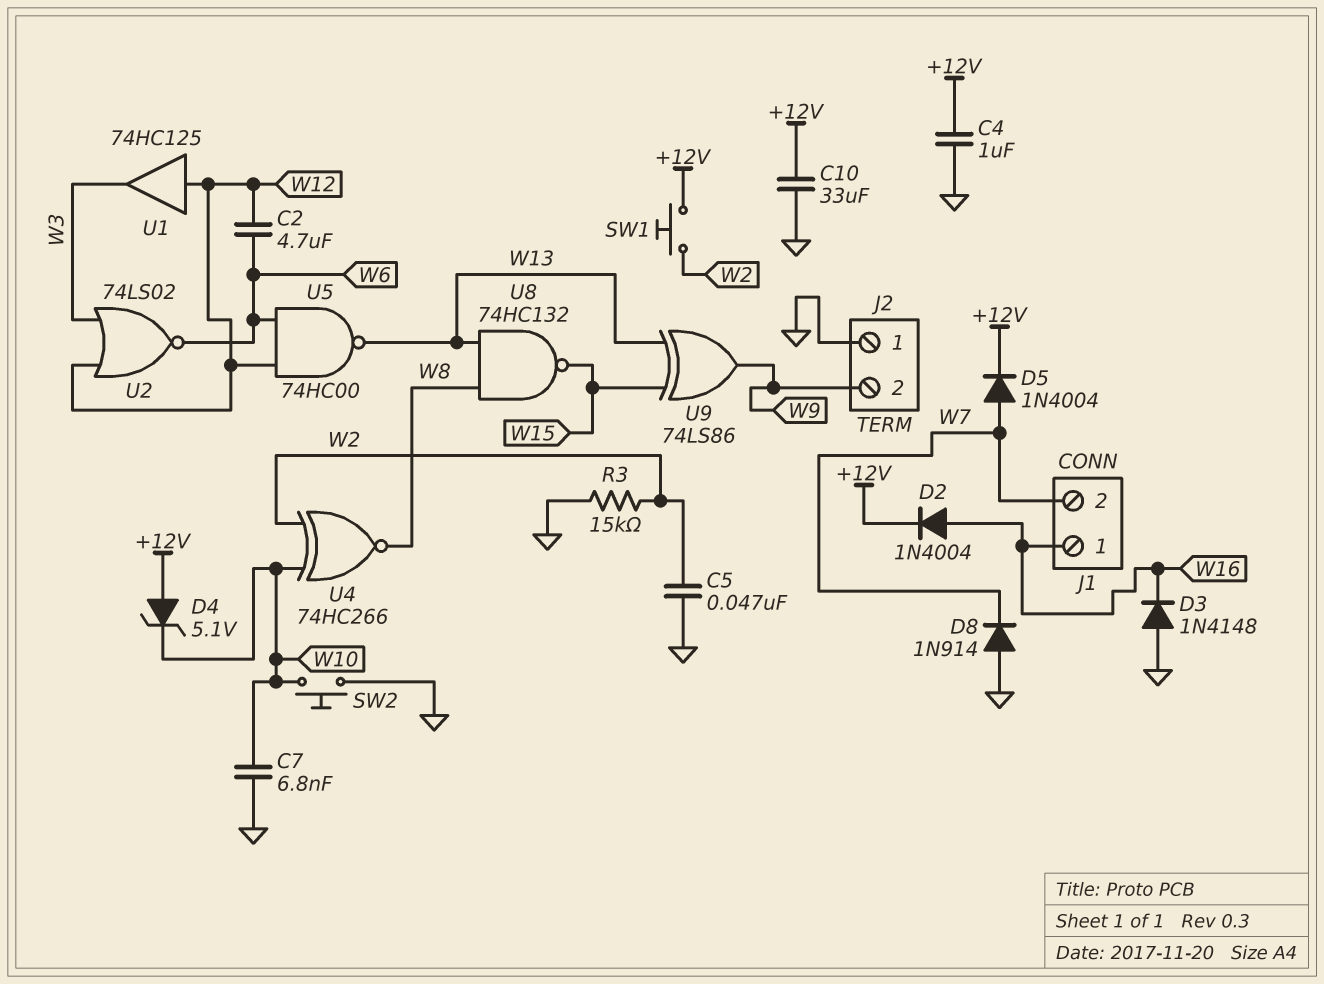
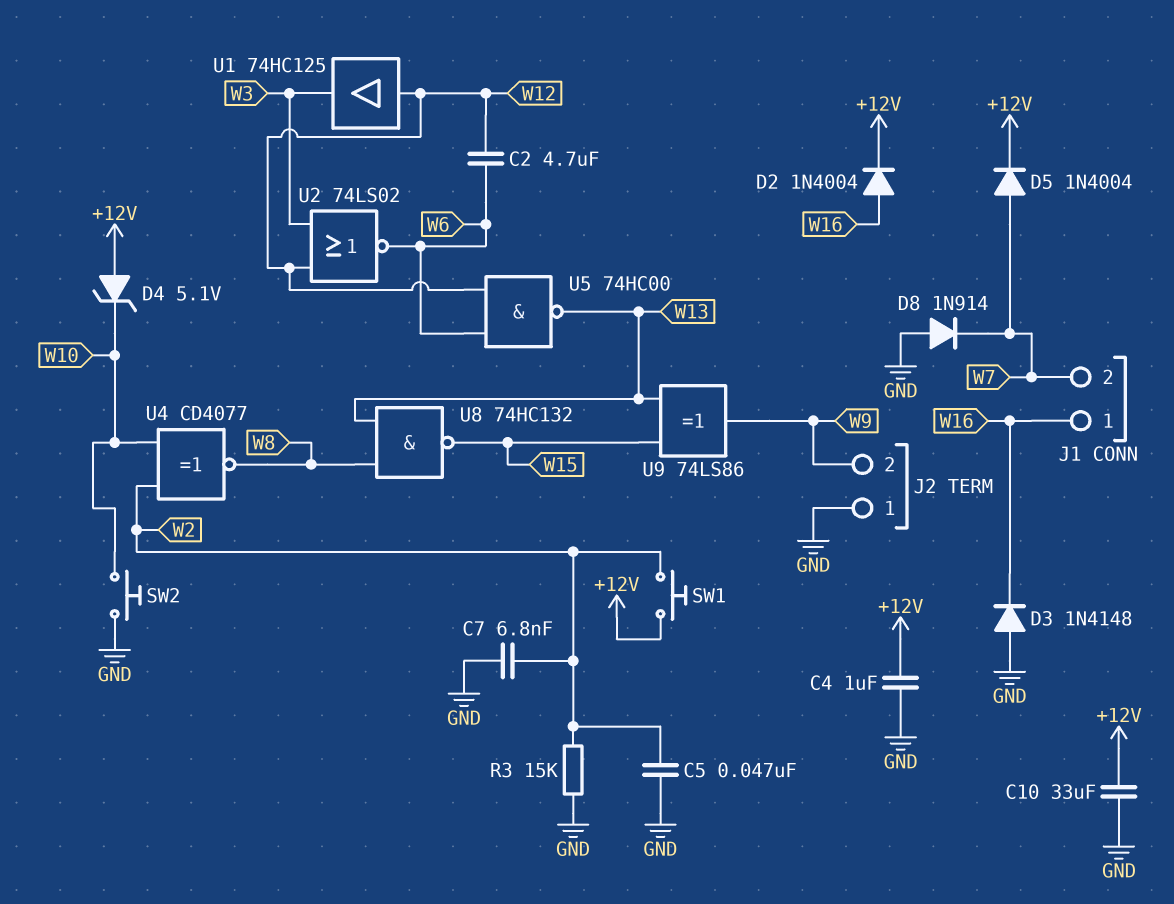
C7: 6.8nF (GND, W10) -> 6.8nF (GND, W2)
U4: XNOR 74HC266 (in W2, in W10, out W8) -> XNOR CD4077 (in W2, in W10, out W8)

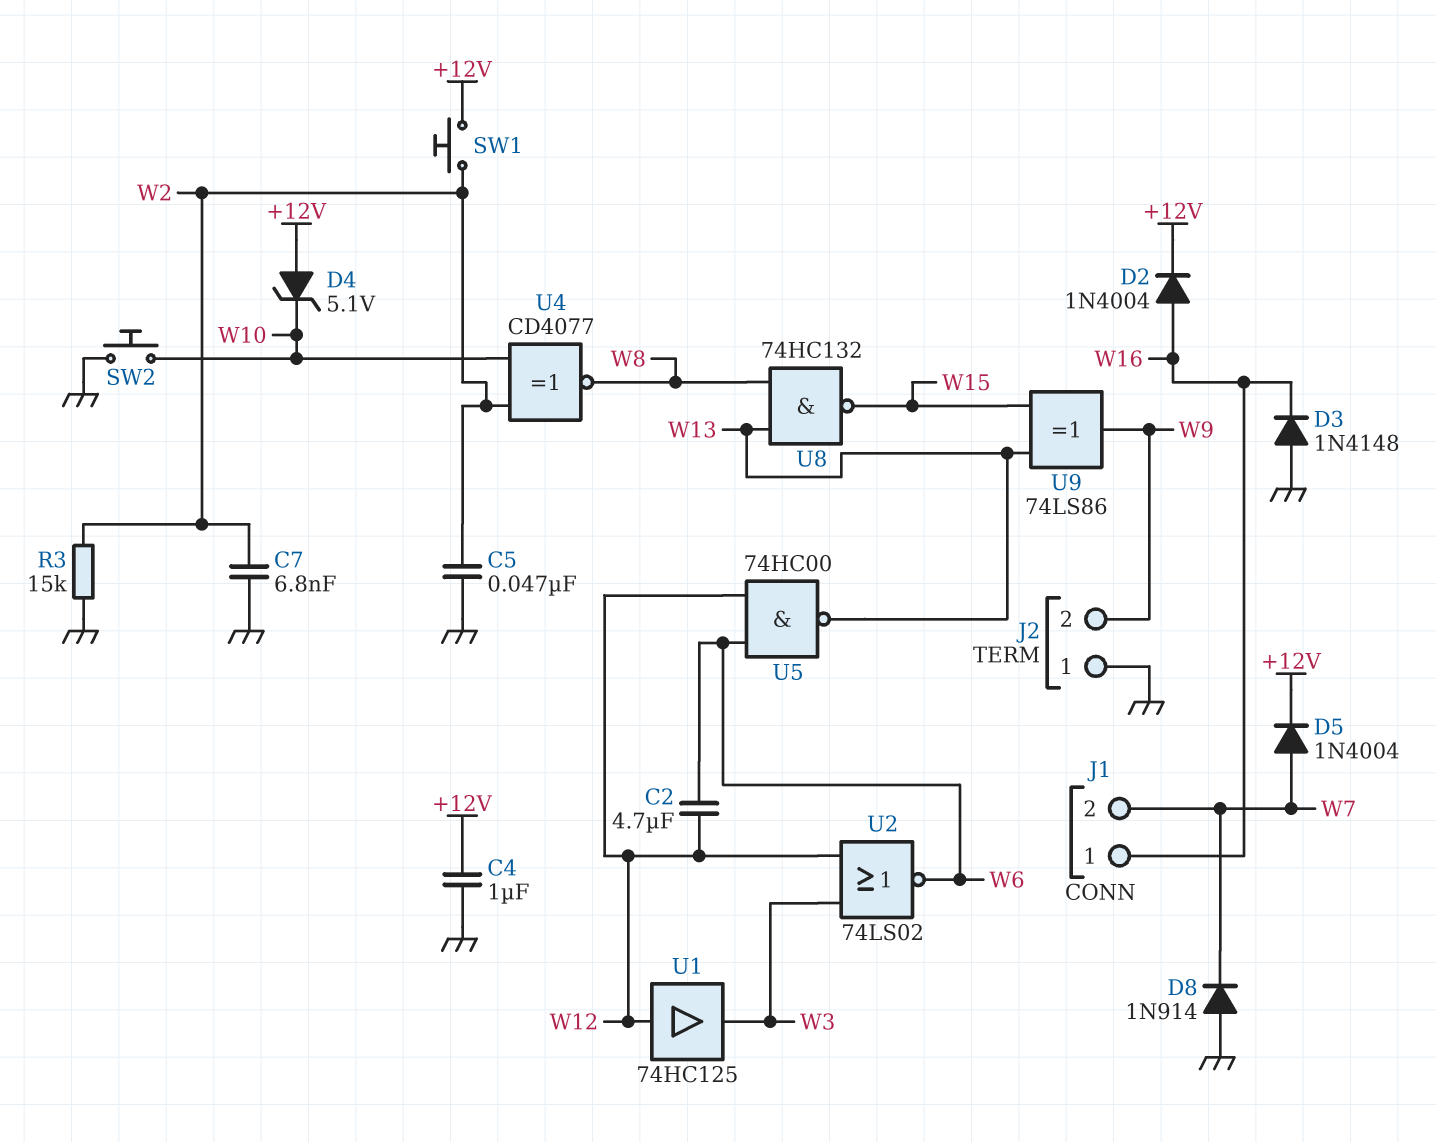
C10: 33uF (+12V, GND) -> none

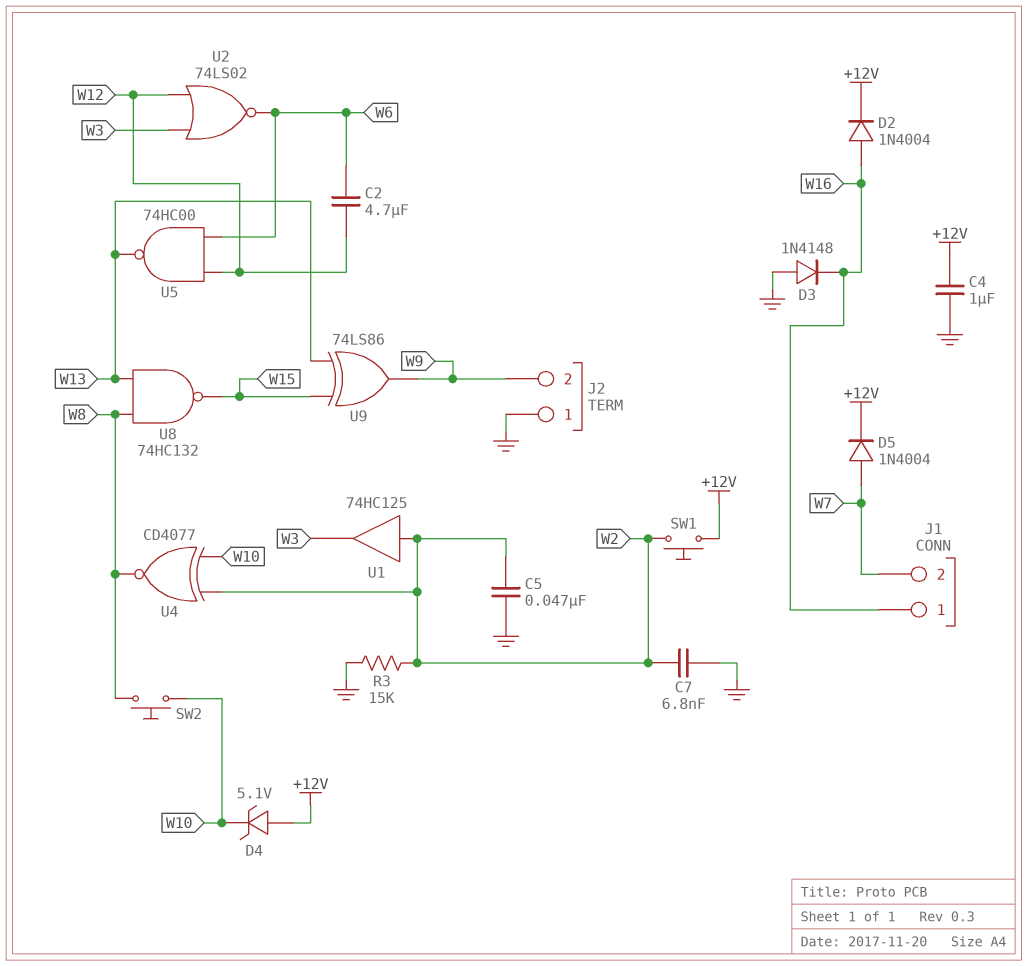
D8: diode 1N914 (A GND, K W7) -> none
SW2: button (GND, W10) -> button (W8, W10)
U1: buffer 74HC125 (in W12, out W3) -> buffer 74HC125 (in W2, out W3)

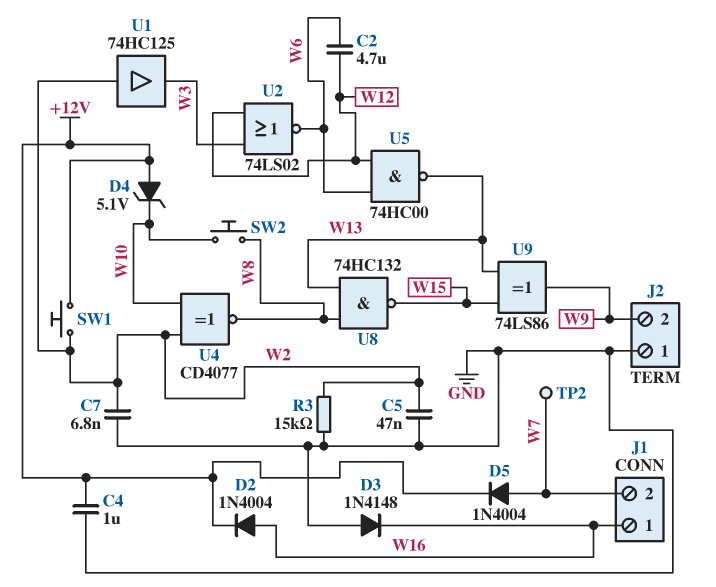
TP2: none -> test point (W7)

